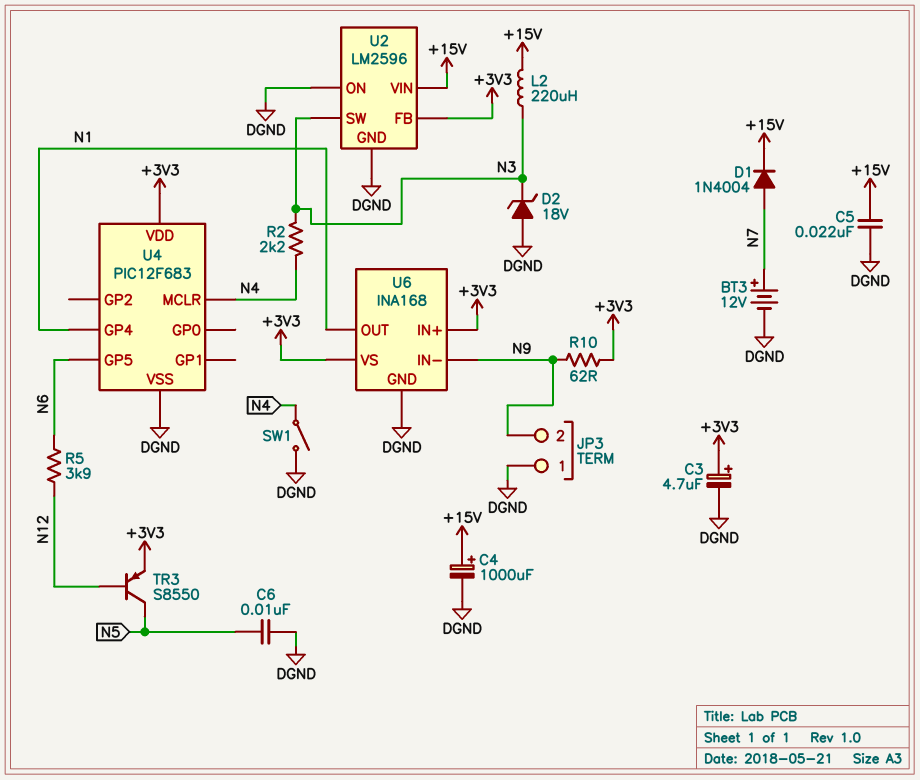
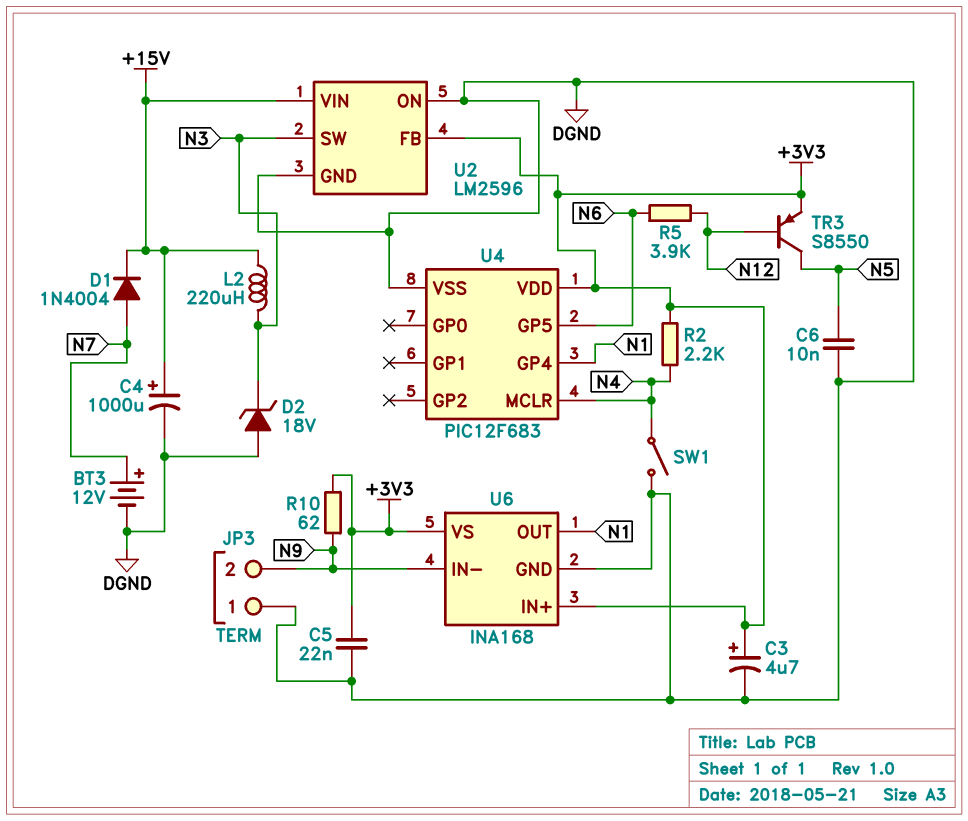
C5: 22nF (+15V, DGND) -> 22nF (+3V3, DGND)
R2: 2.2k (N3, N4) -> 2.2k (+3V3, N4)

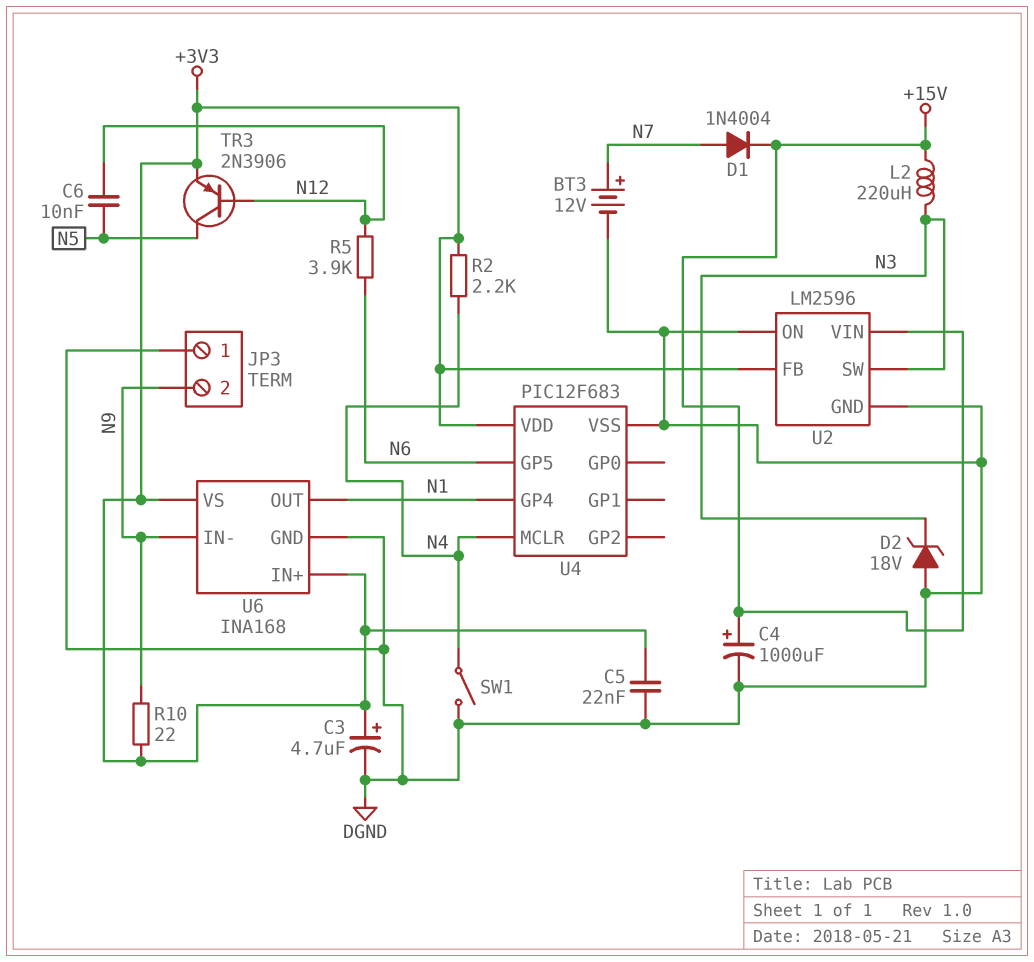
C6: 10nF (DGND, N5) -> 10nF (N5, N12)
R10: 62 (+3V3, N9) -> 22 (+3V3, N9)
TR3: PNP S8550 (B N12, C N5, E +3V3) -> PNP 2N3906 (B N12, C N5, E +3V3)

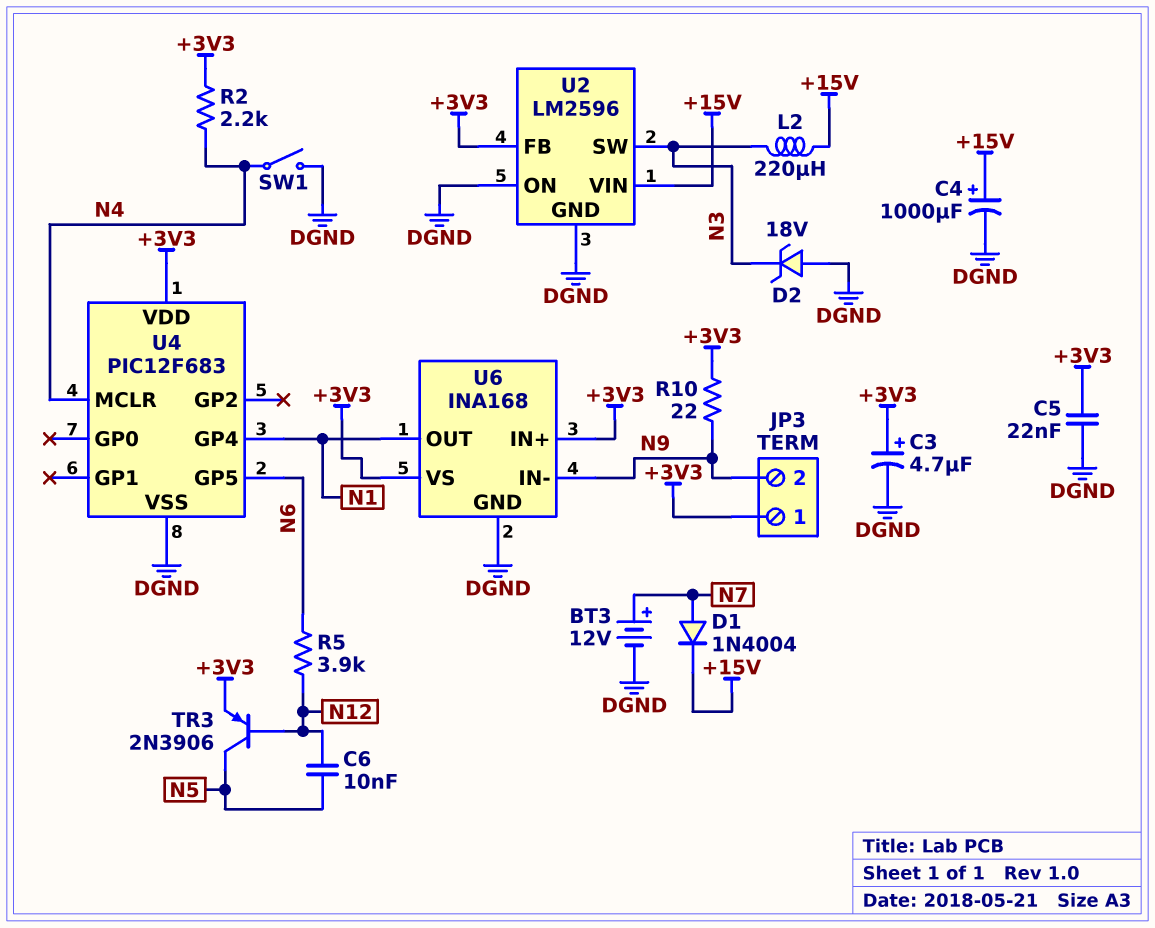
JP3 pin 1: DGND -> +3V3

